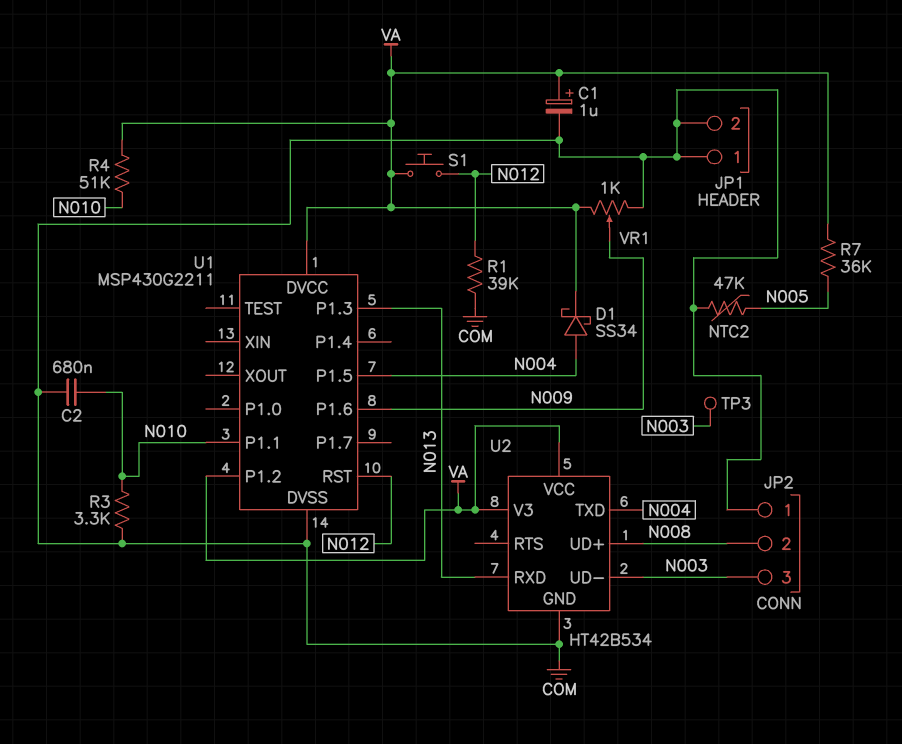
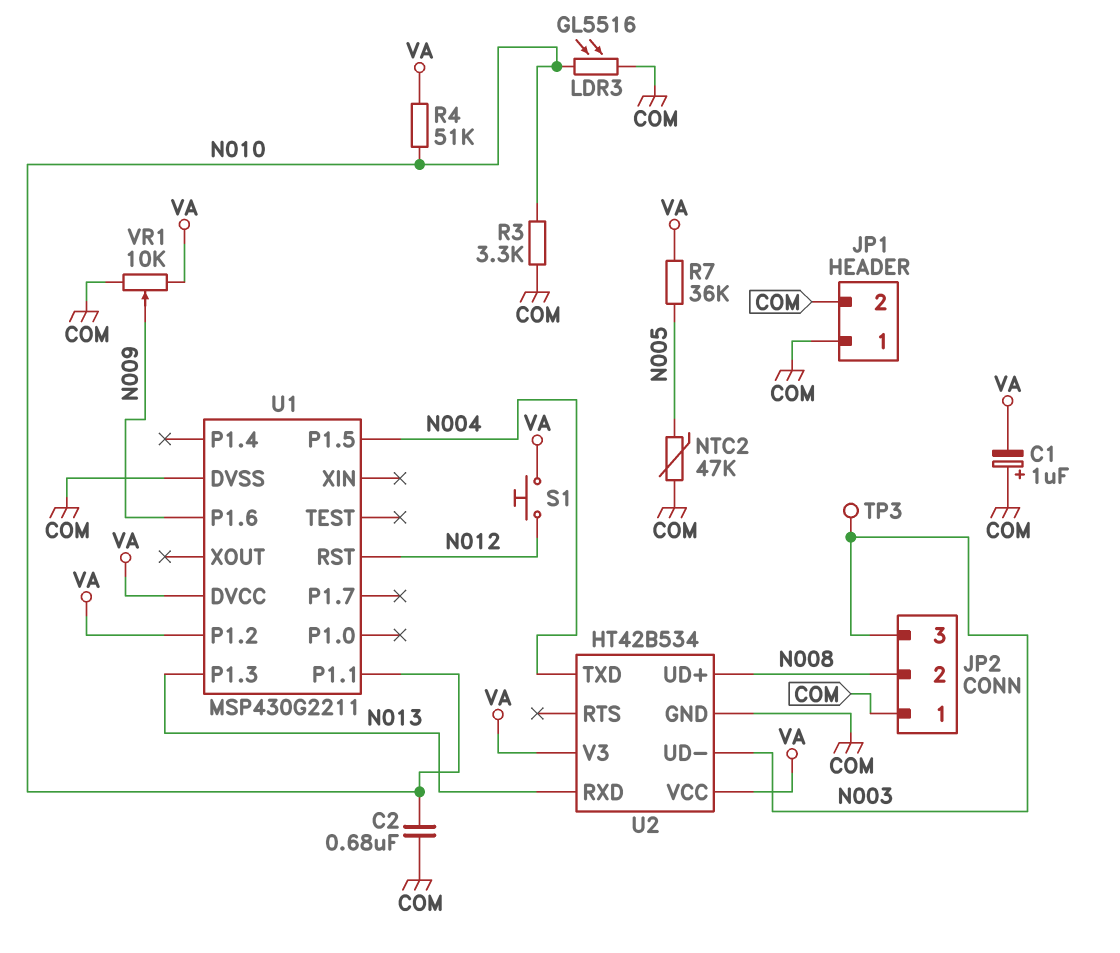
C1: 1uF (plus VA, minus COM) -> 1uF (plus COM, minus VA)
D1: schottky SS34 (A N004, K VA) -> none
LDR3: none -> GL5516 (COM, N010)
R1: 39k (COM, N012) -> none
VR1: 1k (COM, VA, wiper N009) -> 10k (COM, VA, wiper N009)

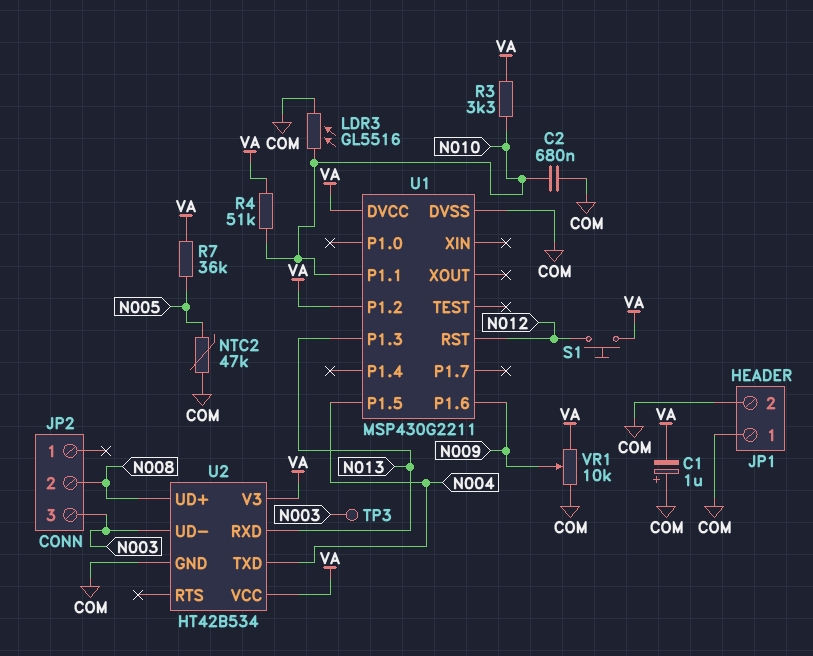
JP2 pin 1: COM -> none
R3: 3.3k (COM, N010) -> 3.3k (N010, VA)

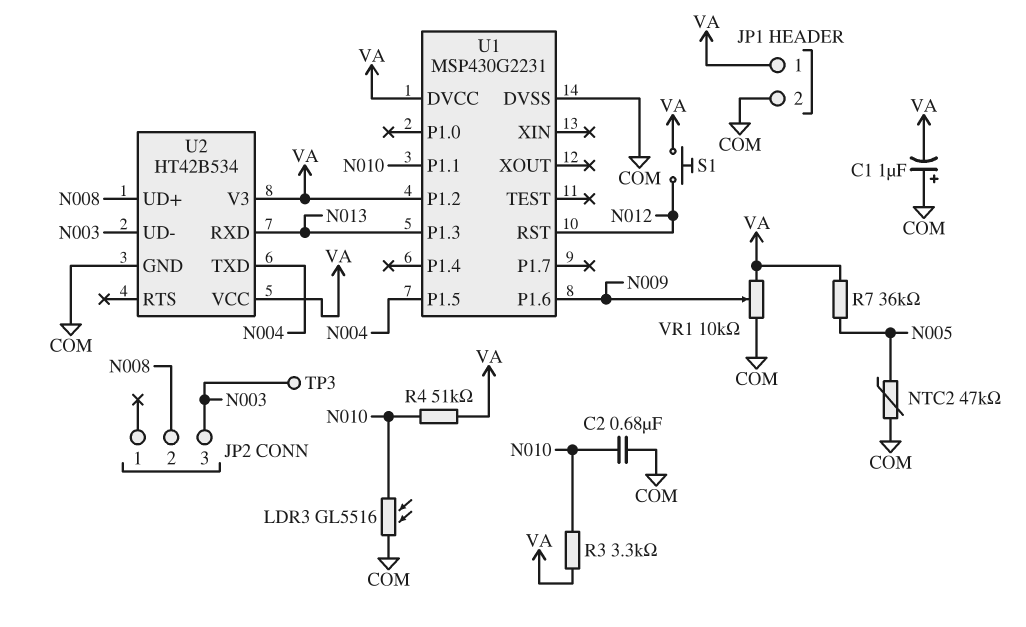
JP1 pin 1: COM -> VA
U1: MSP430G2211 -> MSP430G2231

